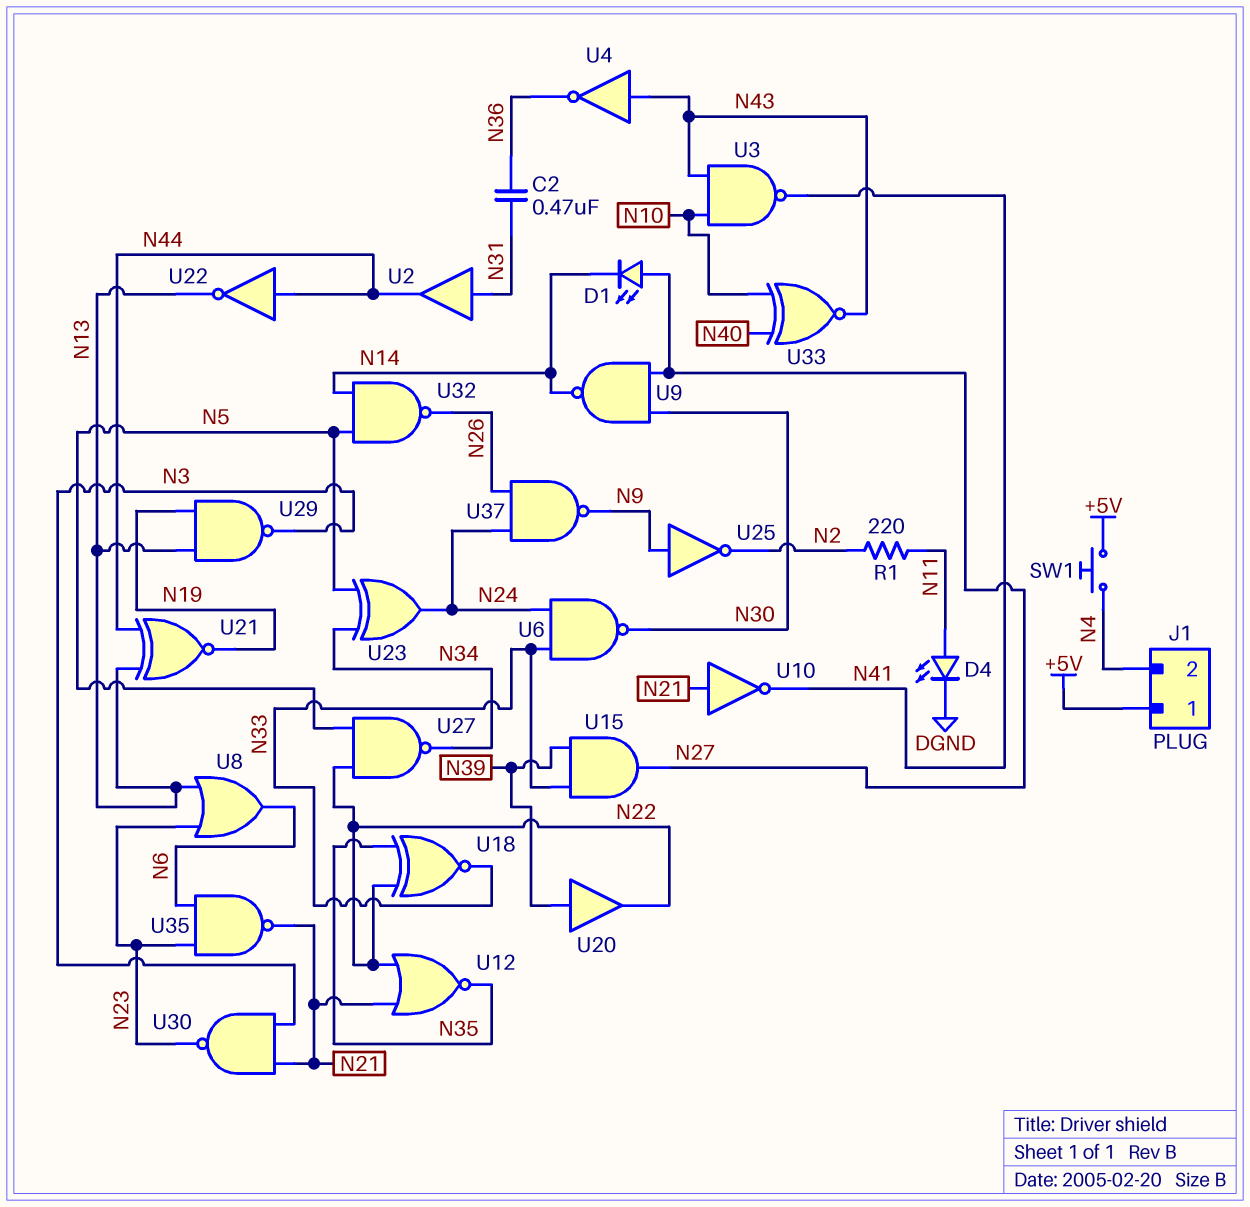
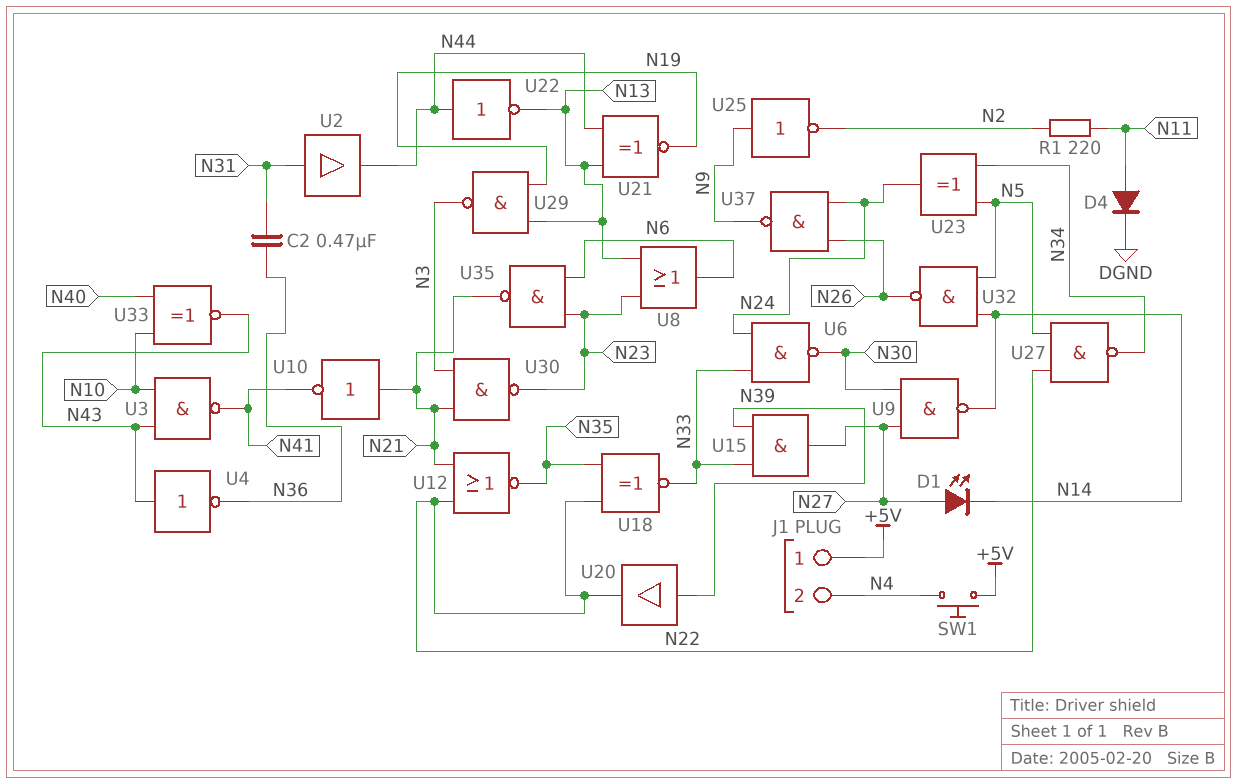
D4: LED (A N11, K DGND) -> diode (A N11, K DGND)

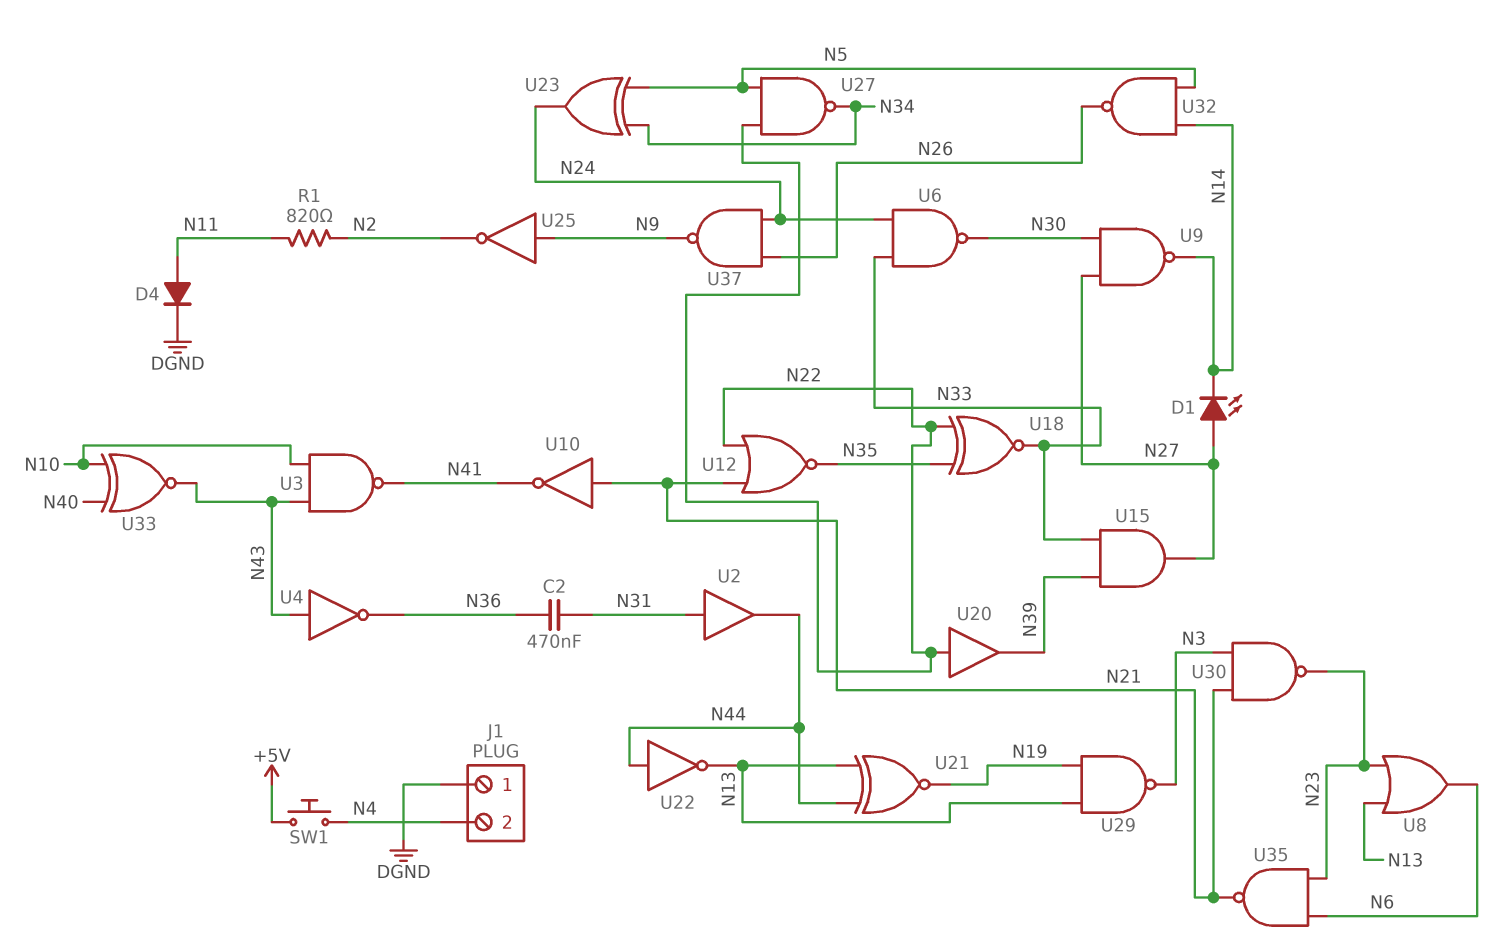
J1 pin 1: +5V -> DGND
R1: 220 (N2, N11) -> 820 (N2, N11)
U20: buffer (in N39, out N22) -> buffer (in N22, out N39)

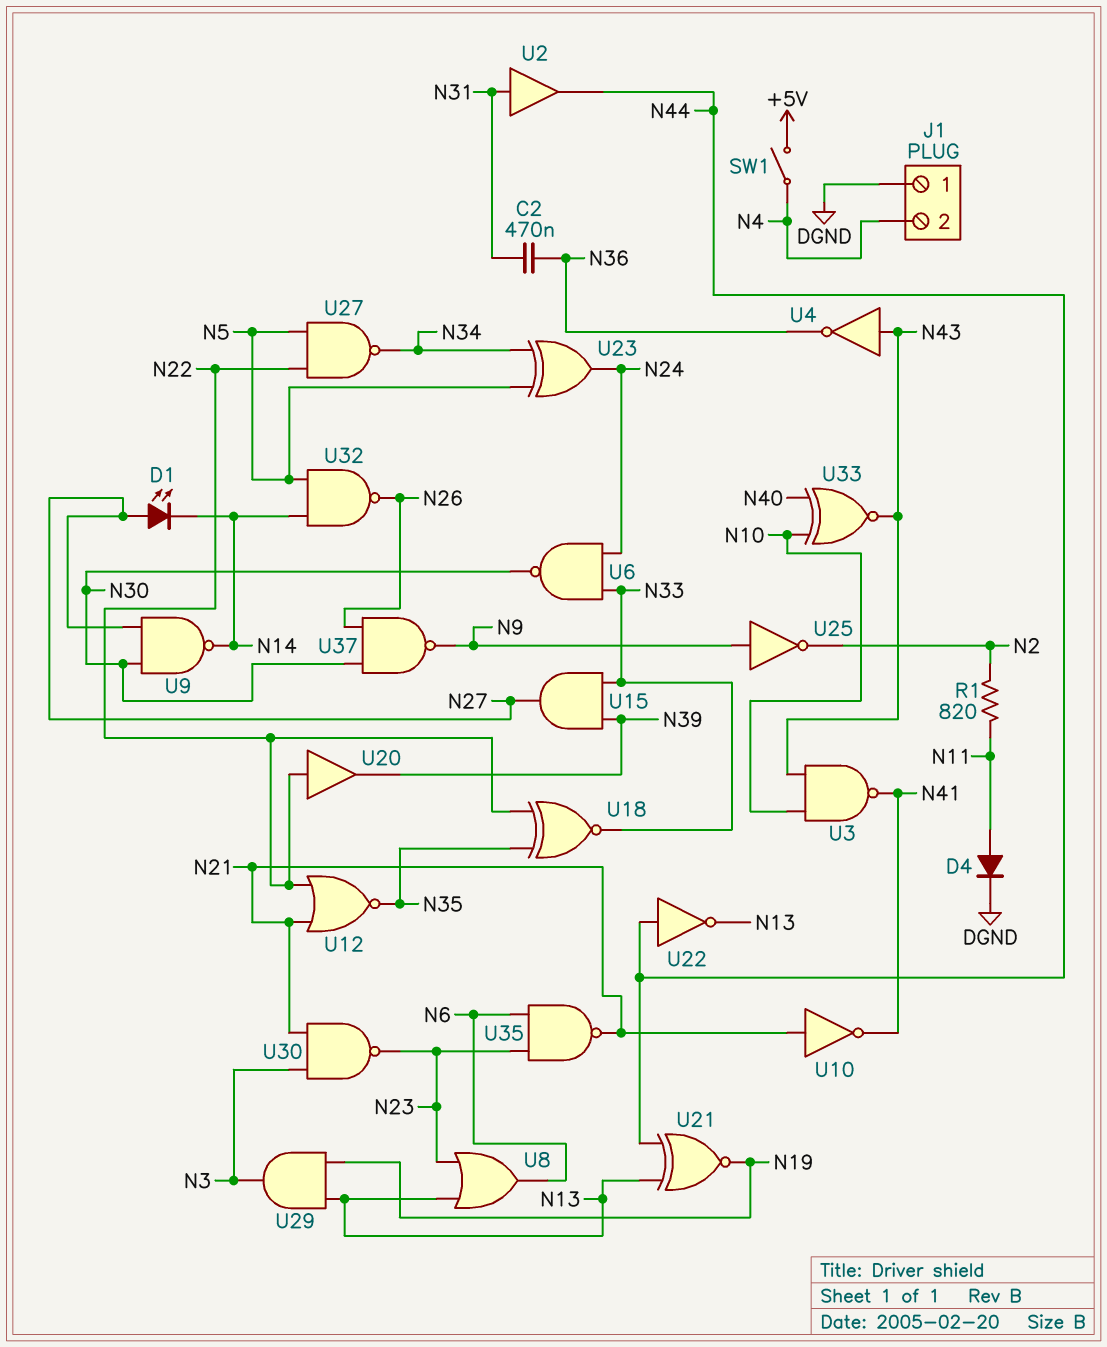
SW1: button (+5V, N4) -> switch (+5V, N4)
U29: NAND (in N13, in N19, out N3) -> AND (in N13, in N19, out N3)
U37: NAND (in N24, in N26, out N9) -> NAND (in N26, in N30, out N9)

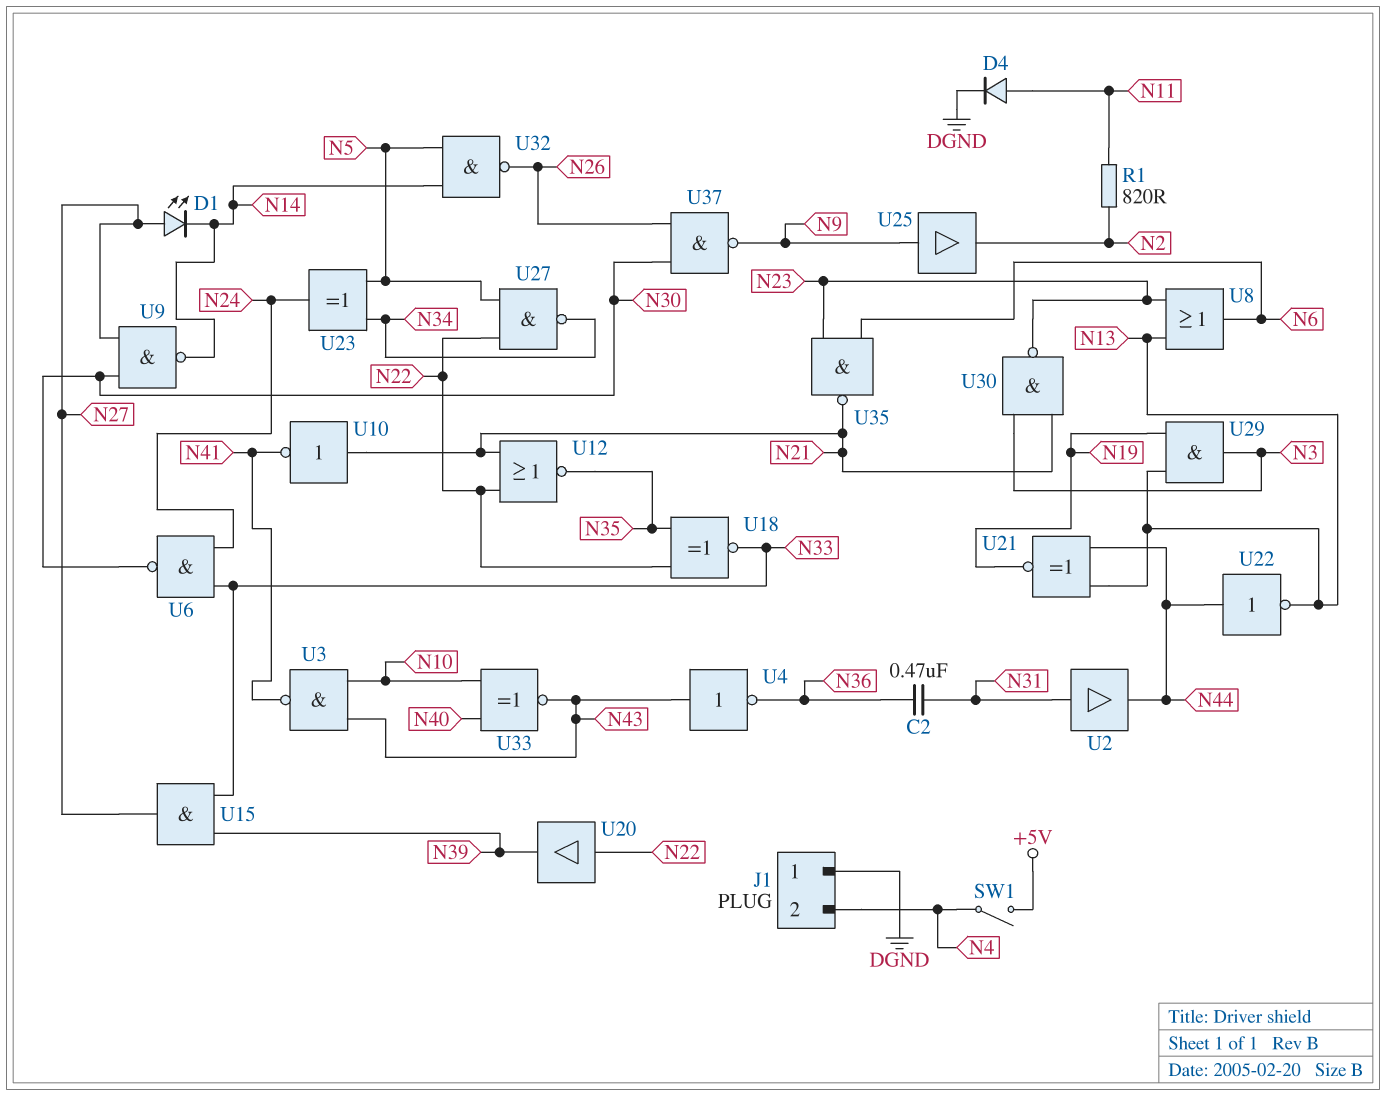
U25: NOT (in N9, out N2) -> buffer (in N9, out N2)

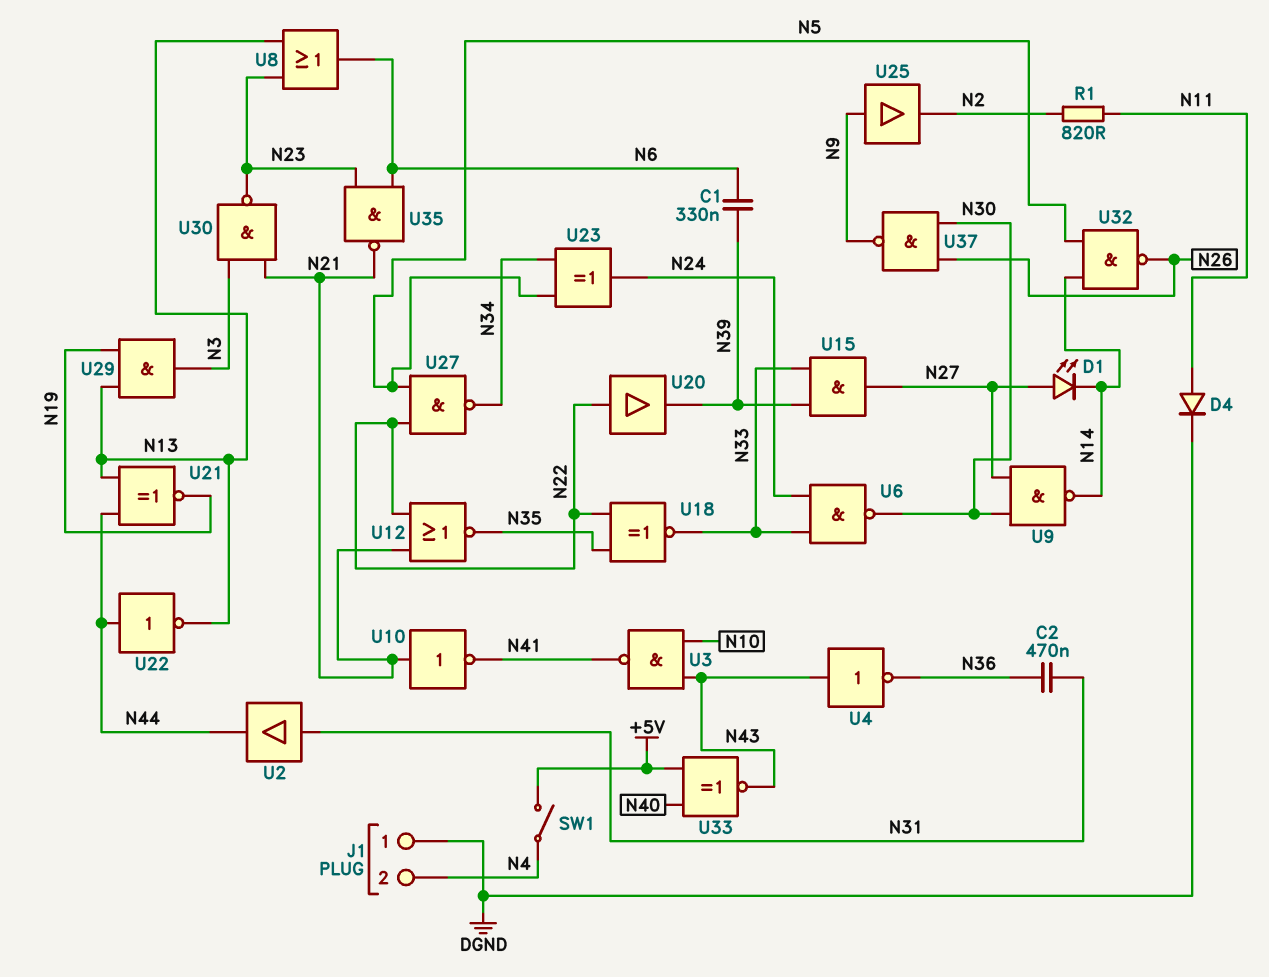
C1: none -> 330nF (N6, N39)
U33: XNOR (in N10, in N40, out N43) -> XNOR (in +5V, in N40, out N43)

